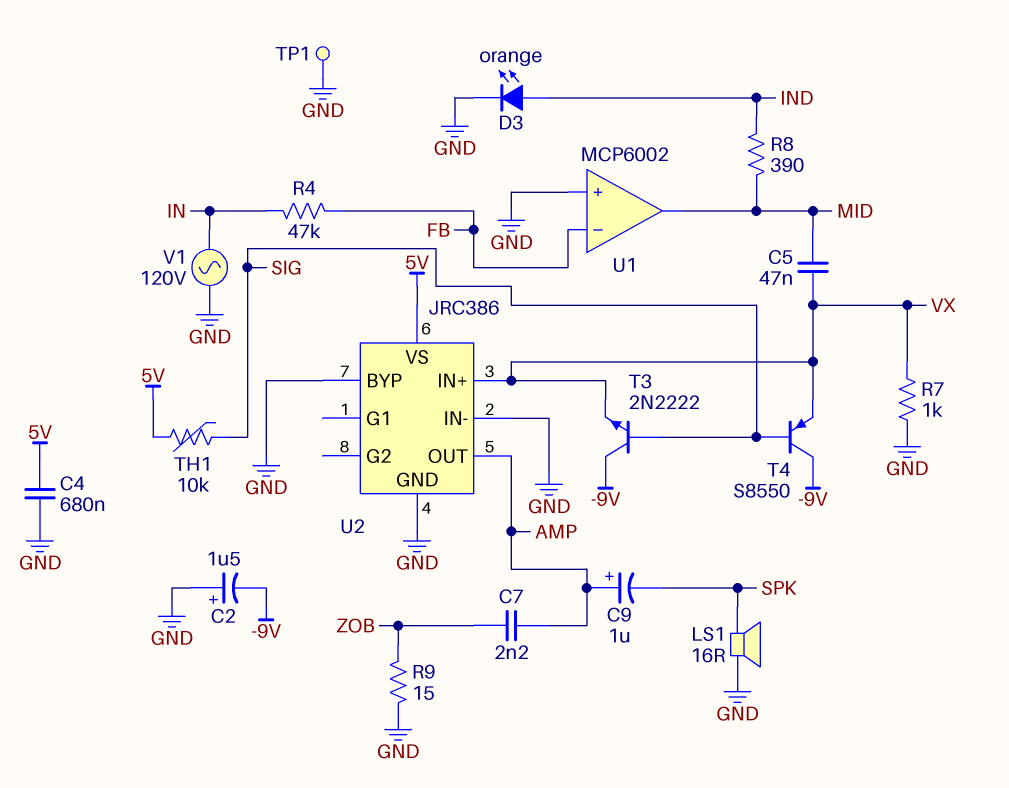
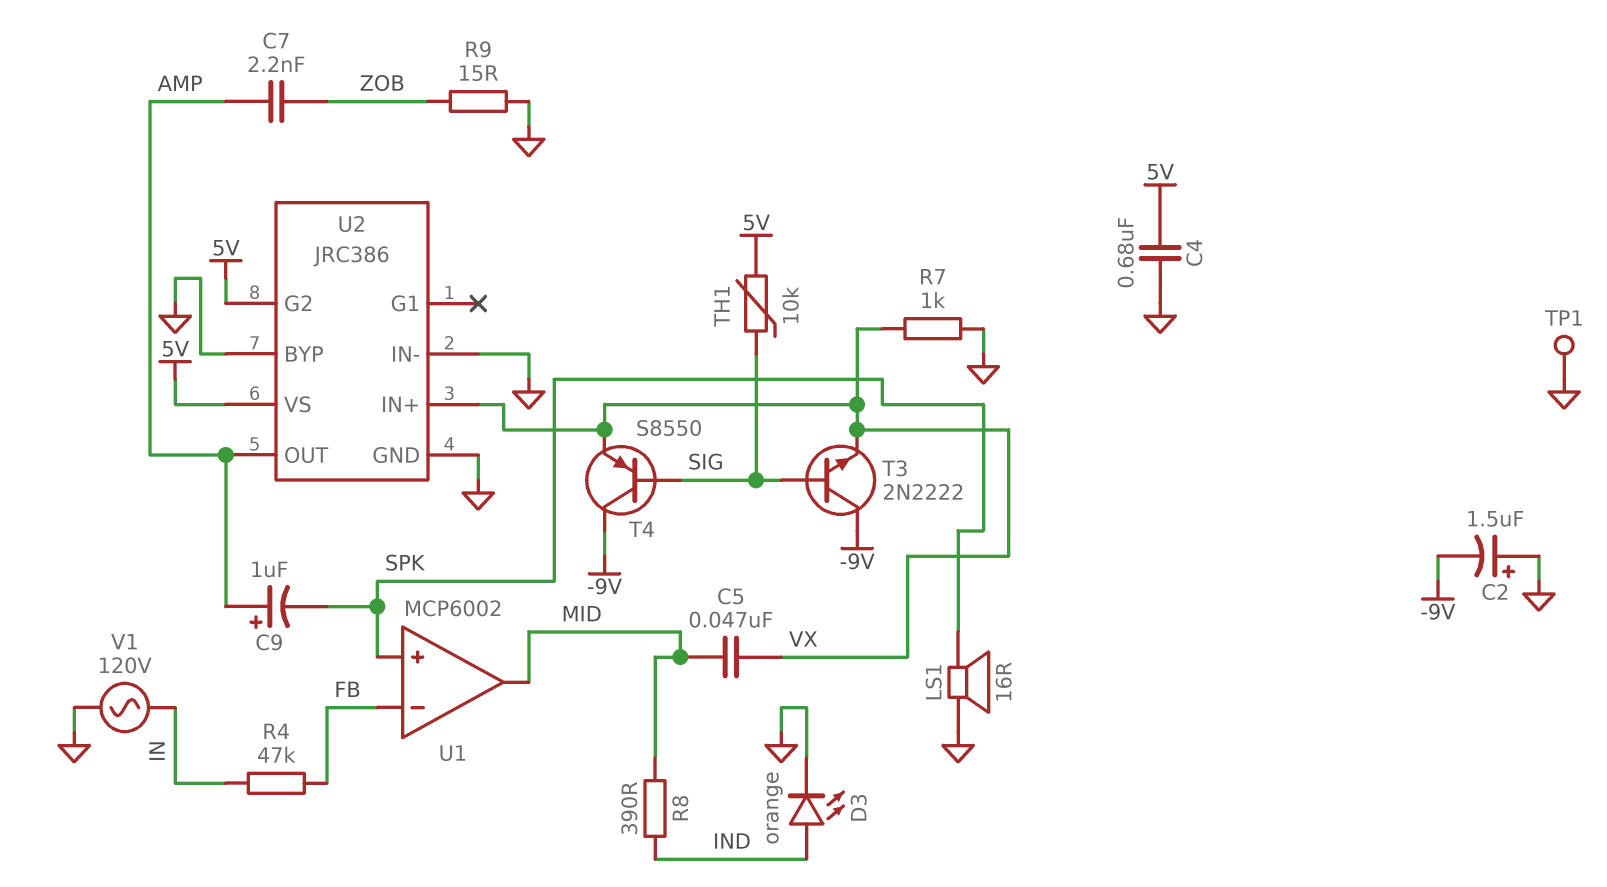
U1 pin in+: GND -> SPK
U2 pin G2: none -> 5V

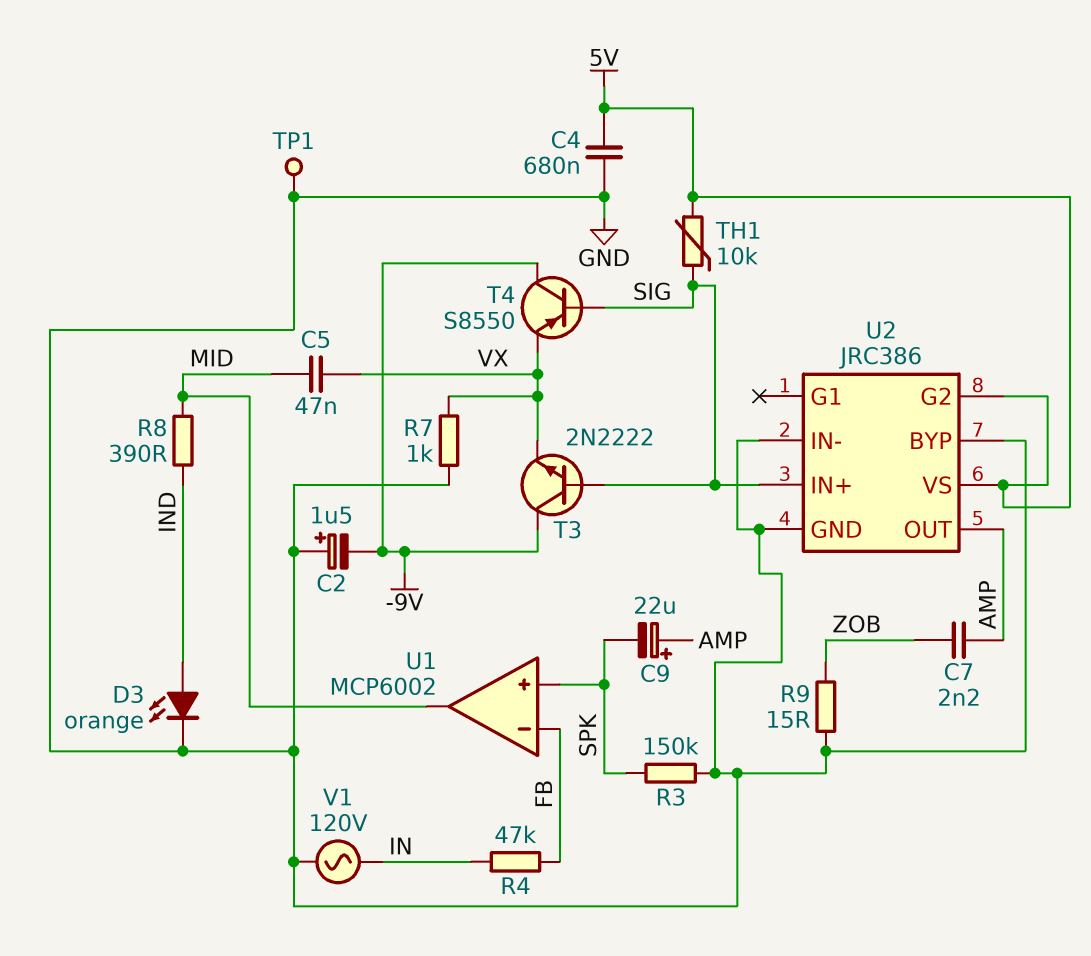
C9: 1uF (plus AMP, minus SPK) -> 22uF (plus AMP, minus SPK)
LS1: speaker 16R (GND, SPK) -> none
R3: none -> 150k (GND, SPK)
U2 pin IN+: VX -> SIG

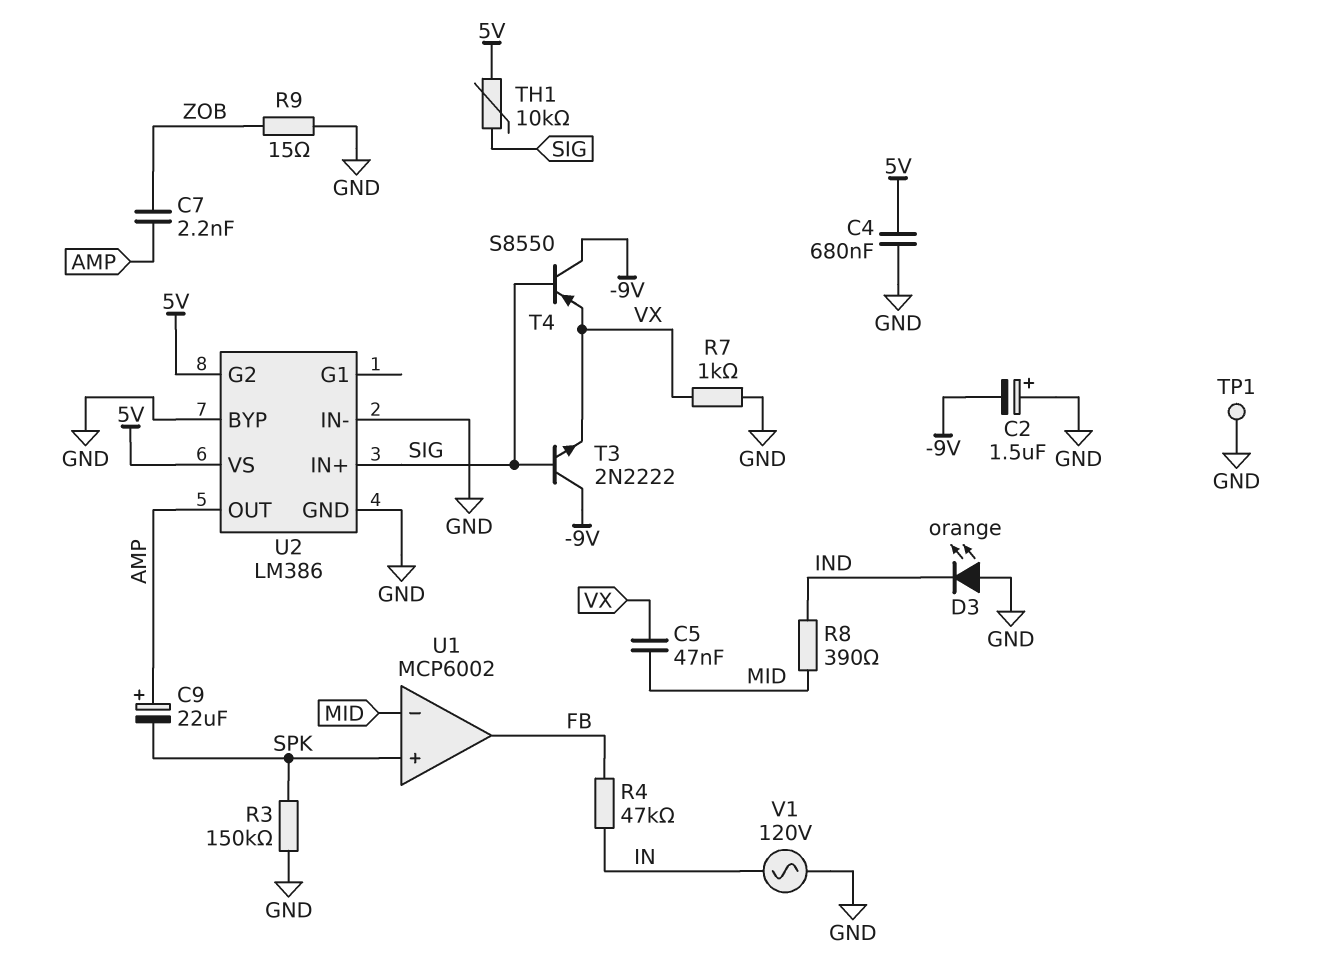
D3: LED orange (A IND, K GND) -> LED orange (A GND, K IND)
U1 pin in-: FB -> MID
U1 pin out: MID -> FB
U2: JRC386 -> LM386

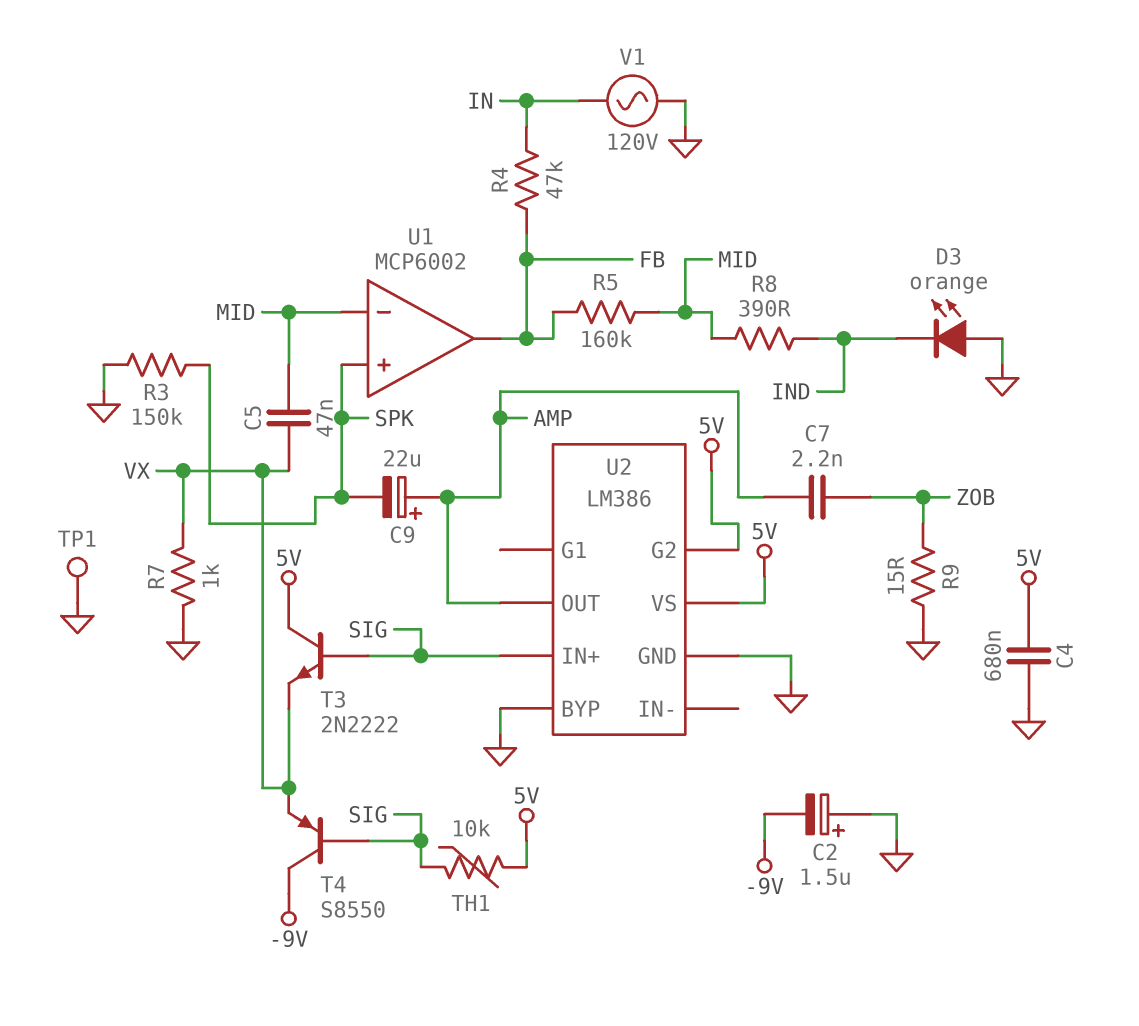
R5: none -> 160k (FB, MID)
T3: NPN 2N2222 (B SIG, C -9V, E VX) -> NPN 2N2222 (B SIG, C 5V, E VX)
U2 pin IN-: GND -> none

